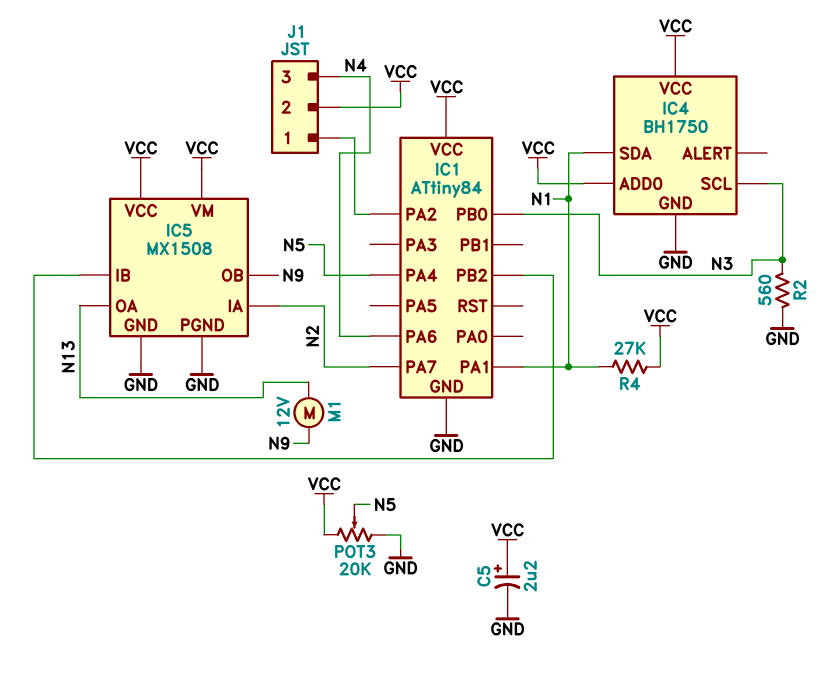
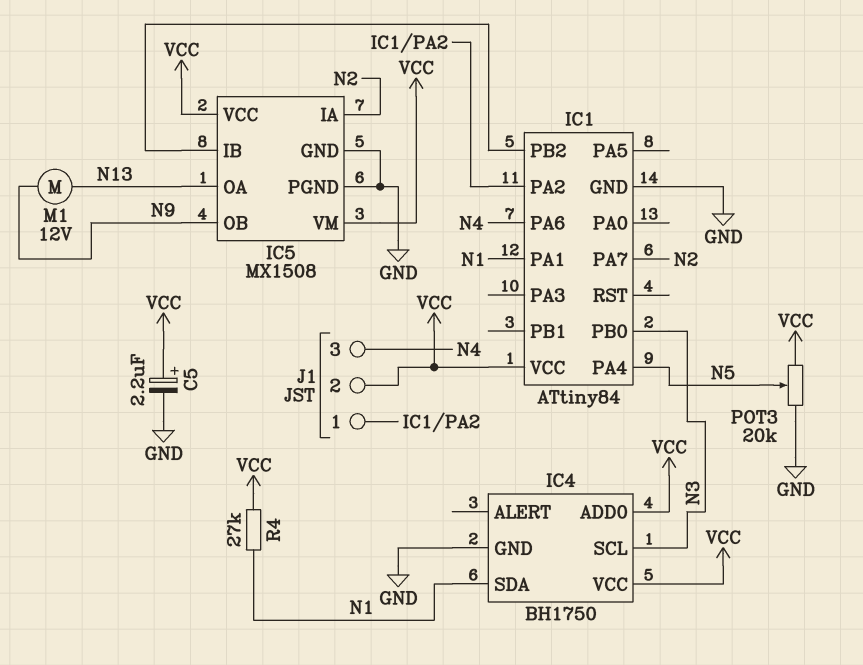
R2: 560 (GND, N3) -> none

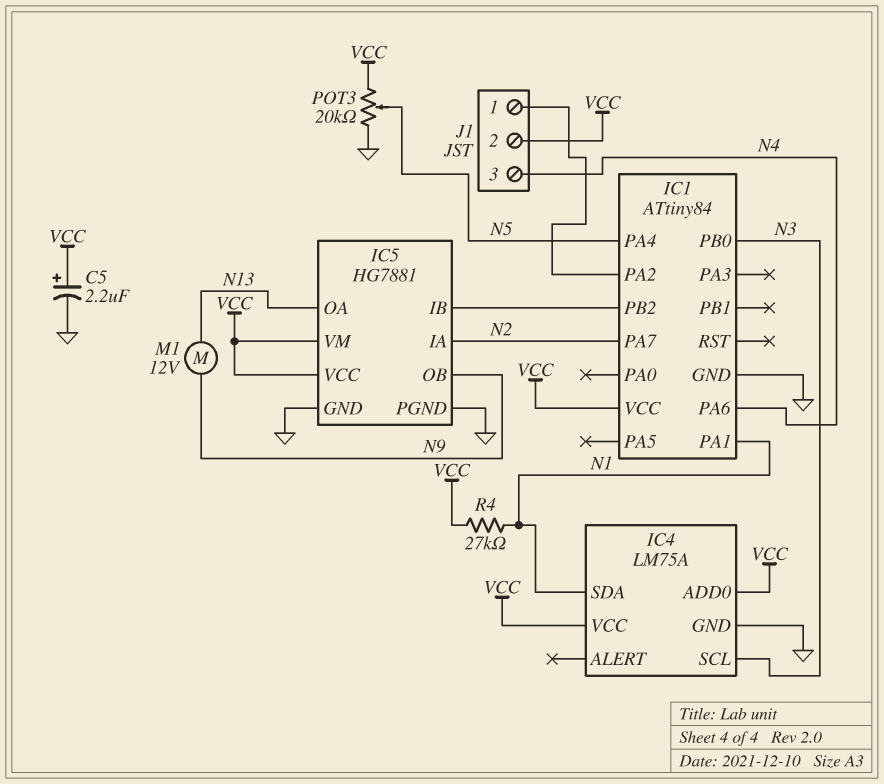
IC4: BH1750 -> LM75A
IC5: MX1508 -> HG7881

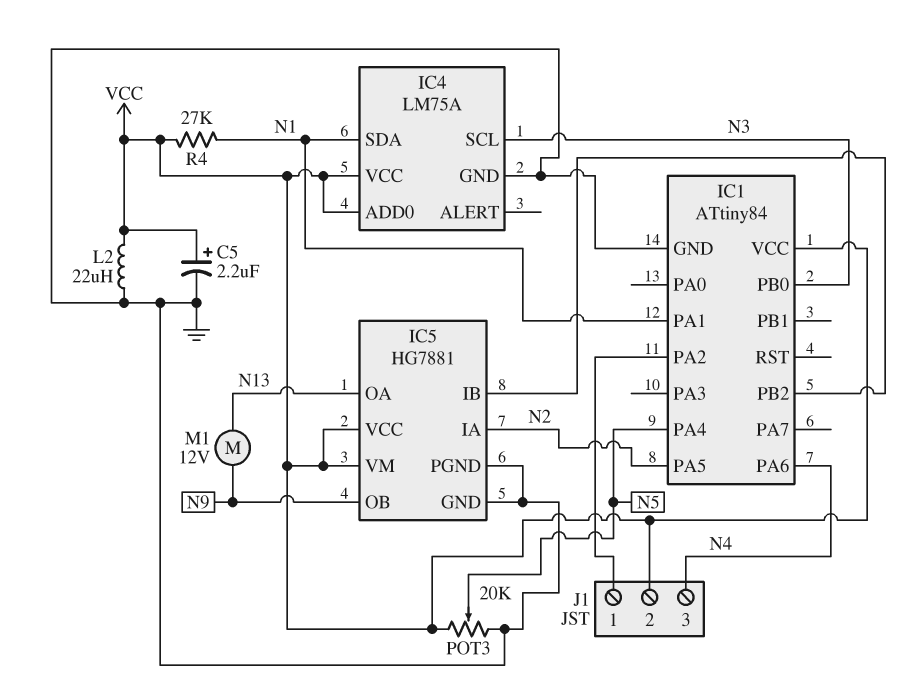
IC1 pin PA5: none -> N2
IC1 pin PA7: N2 -> none
L2: none -> 22uH (GND, VCC)

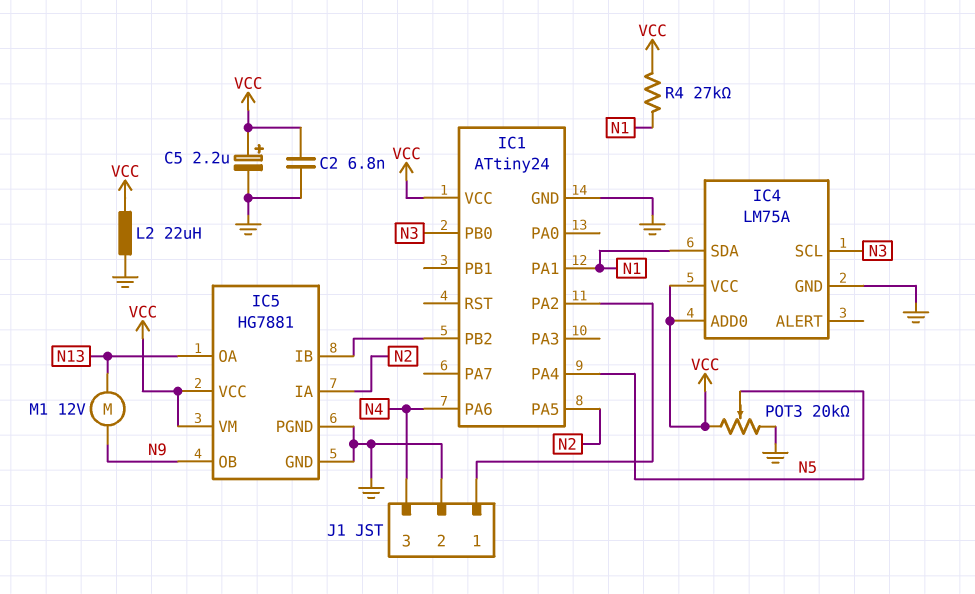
C2: none -> 6.8nF (GND, VCC)
IC1: ATtiny84 -> ATtiny24
J1 pin 2: VCC -> GND

